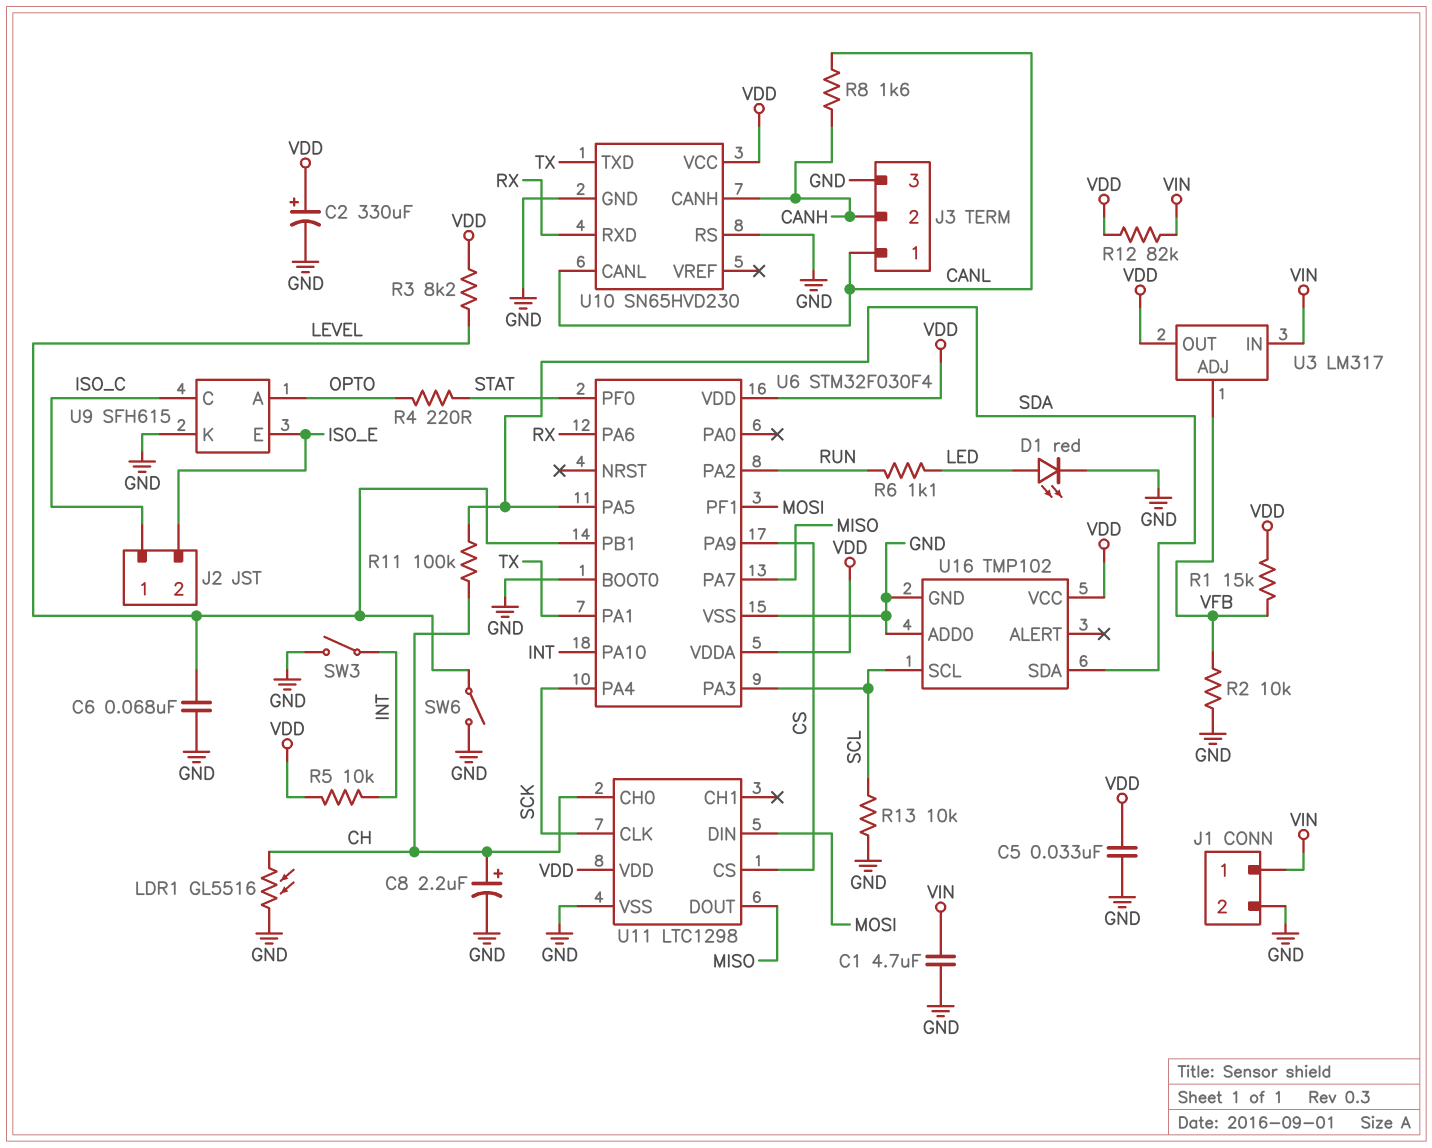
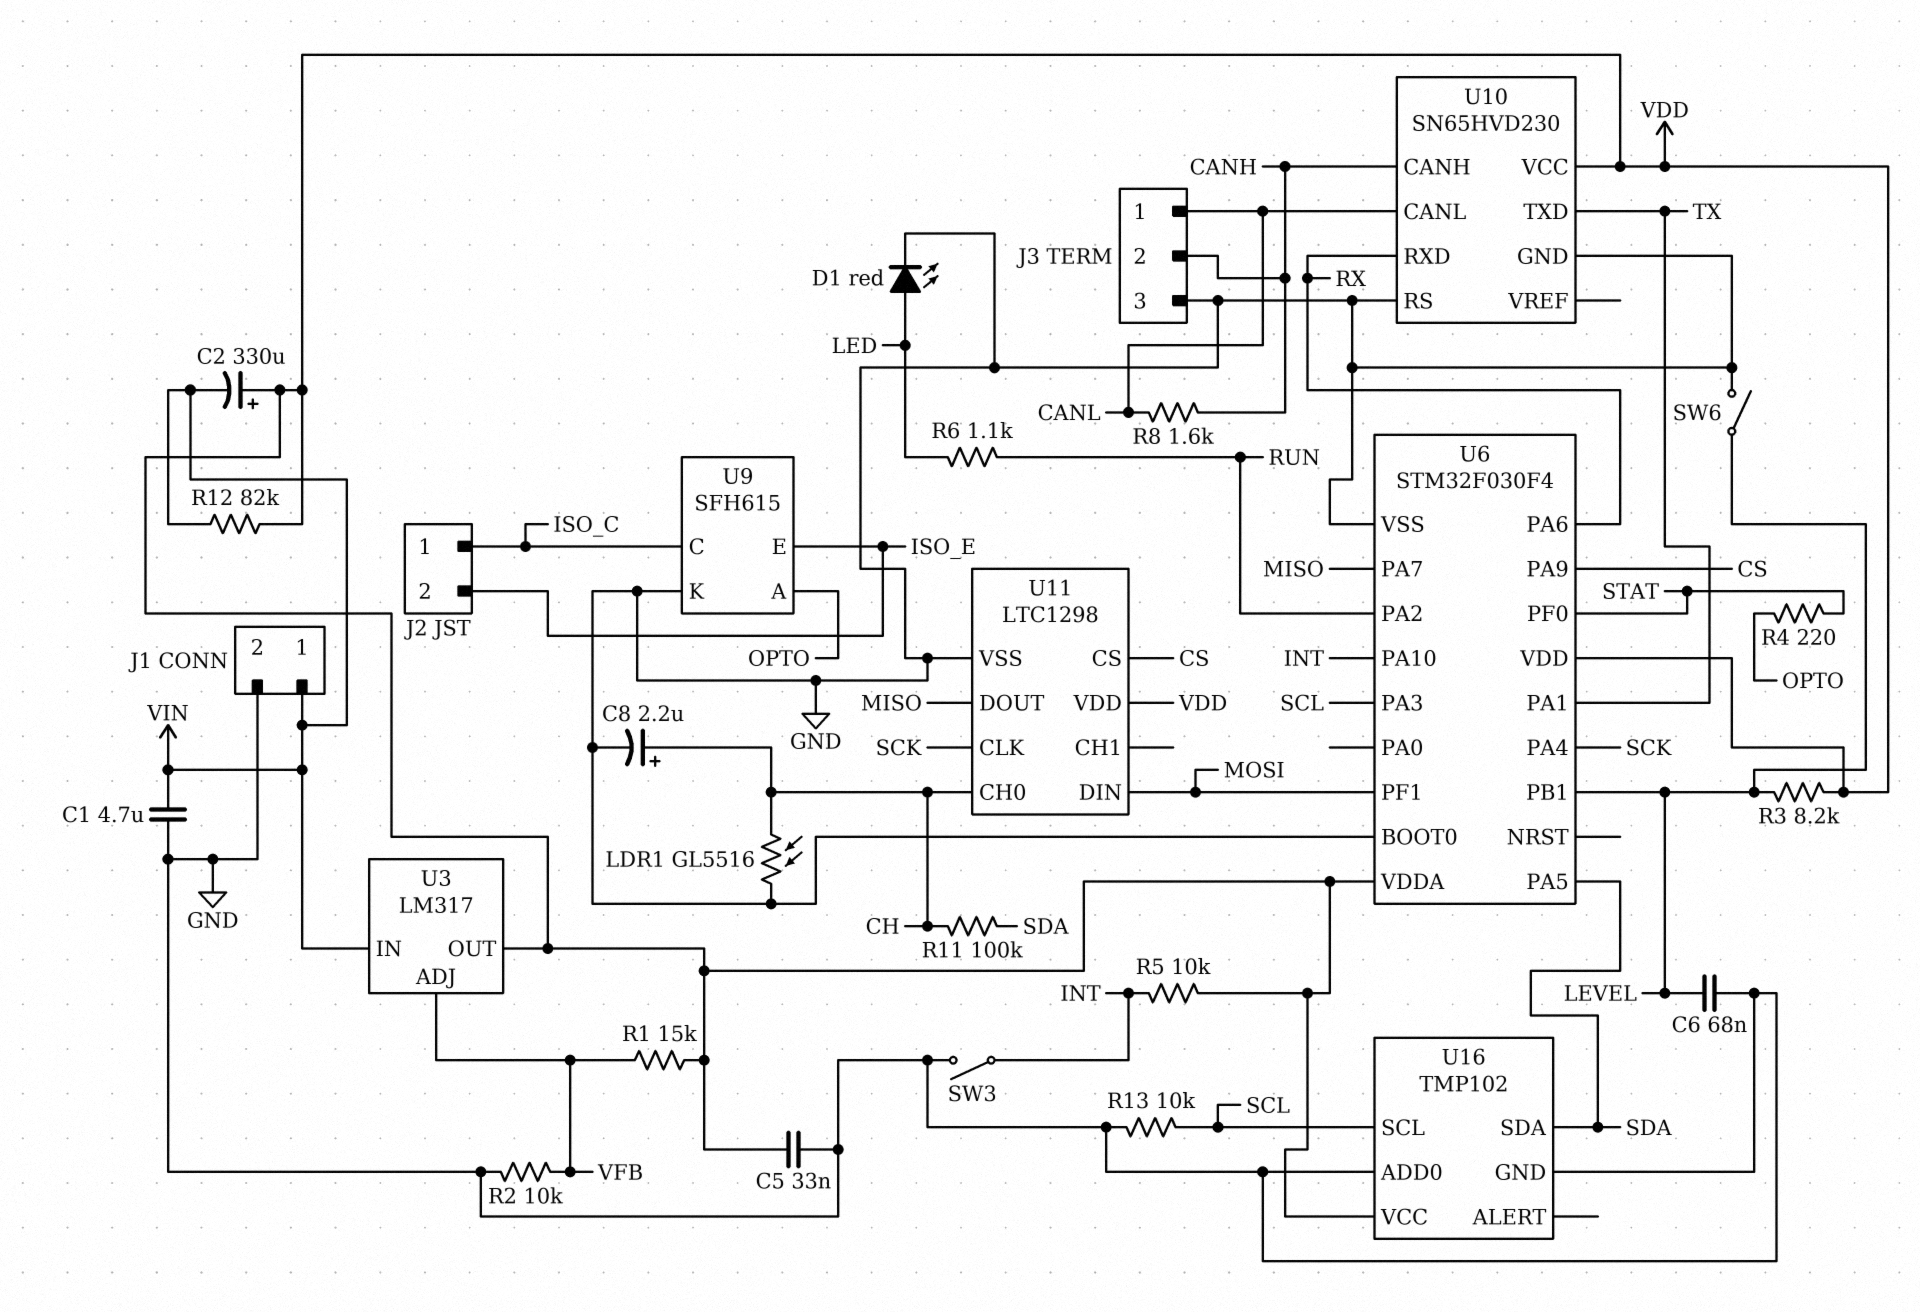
C2: 330uF (plus VDD, minus GND) -> 330uF (plus VDD, minus VIN)

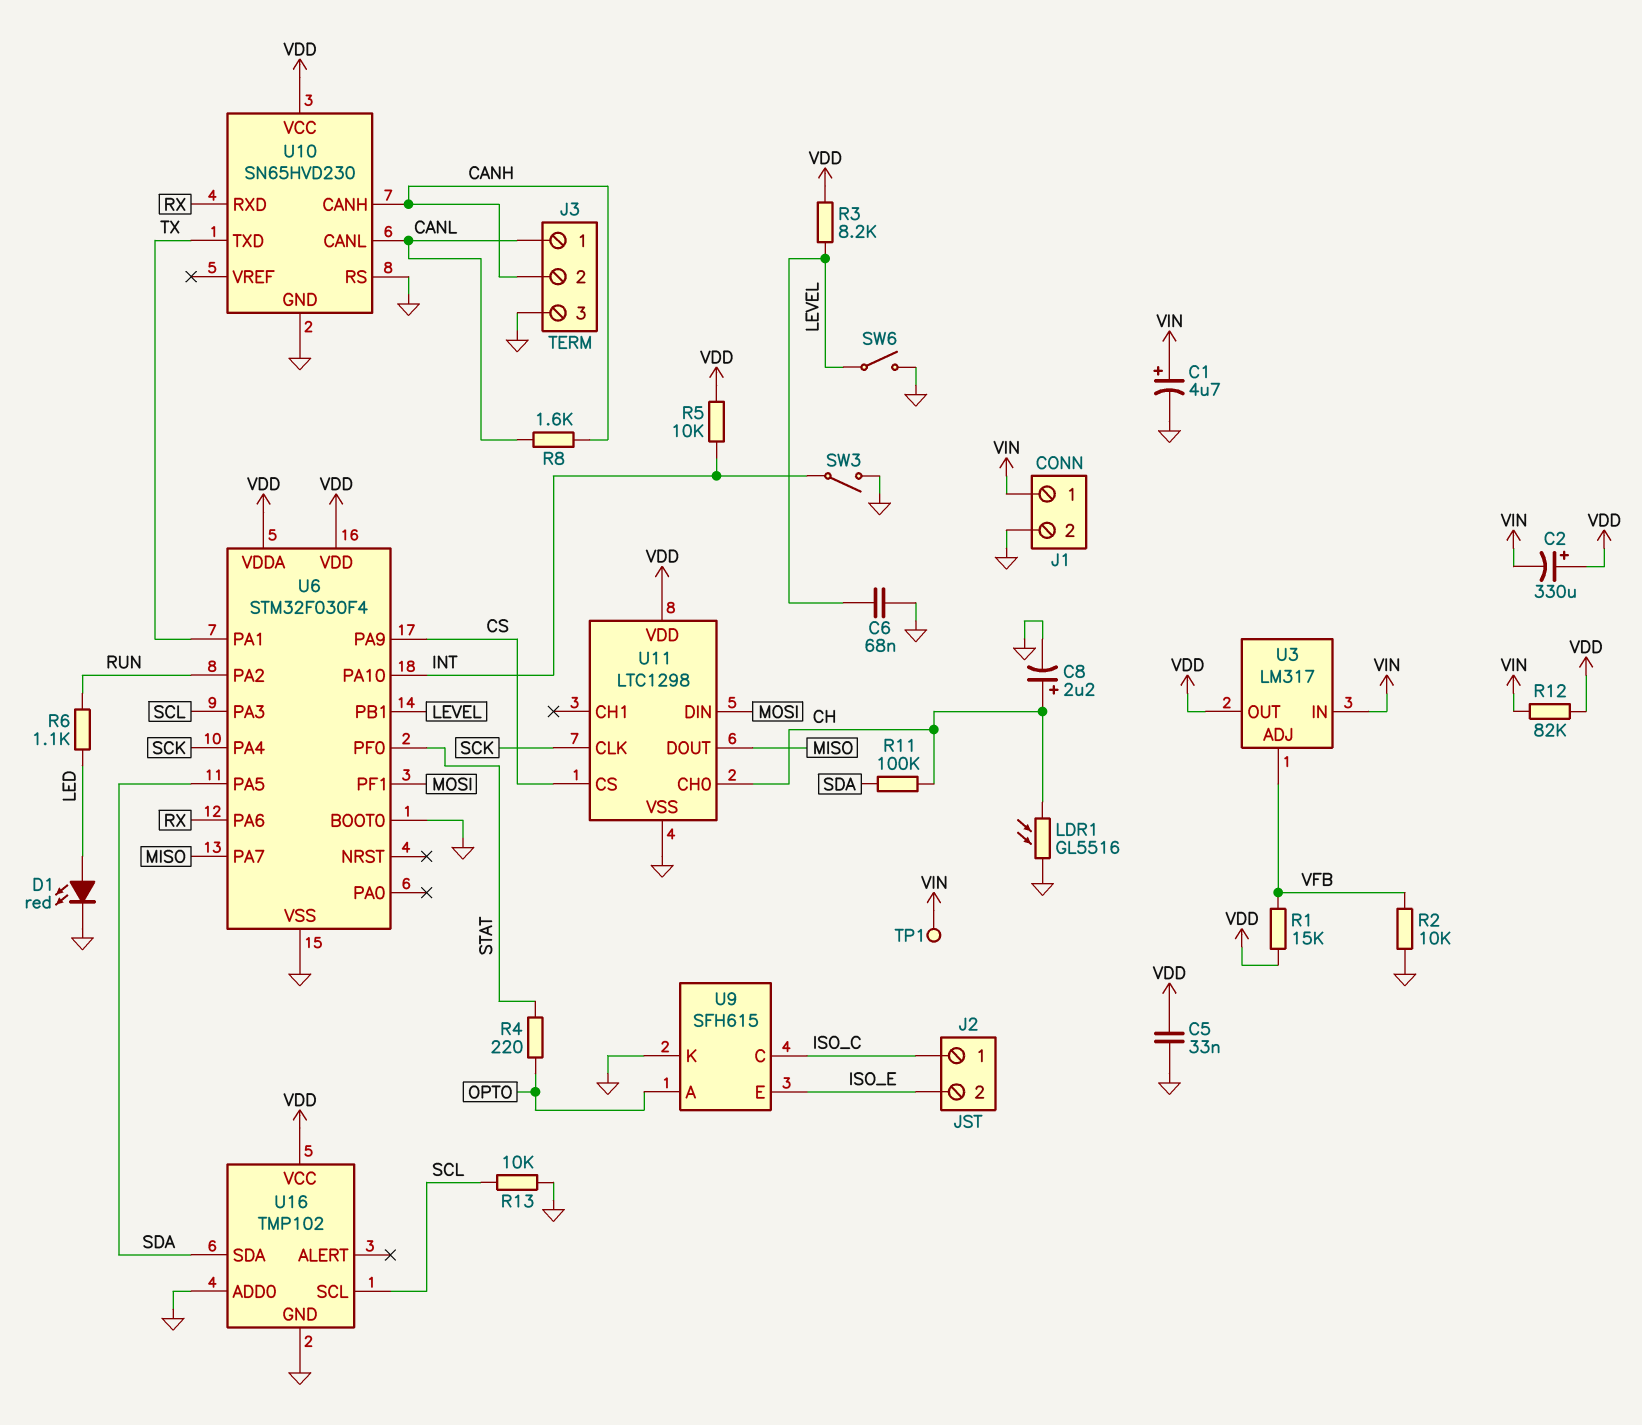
C1: 4.7uF (GND, VIN) -> 4.7uF (plus VIN, minus GND)
TP1: none -> test point (VIN)

